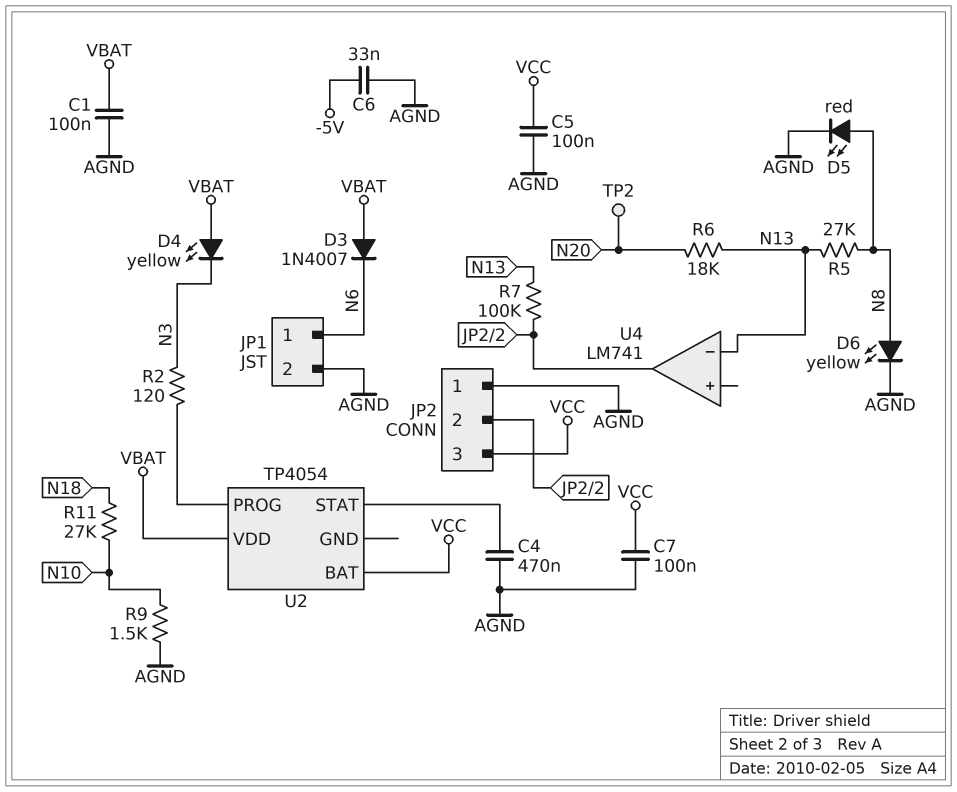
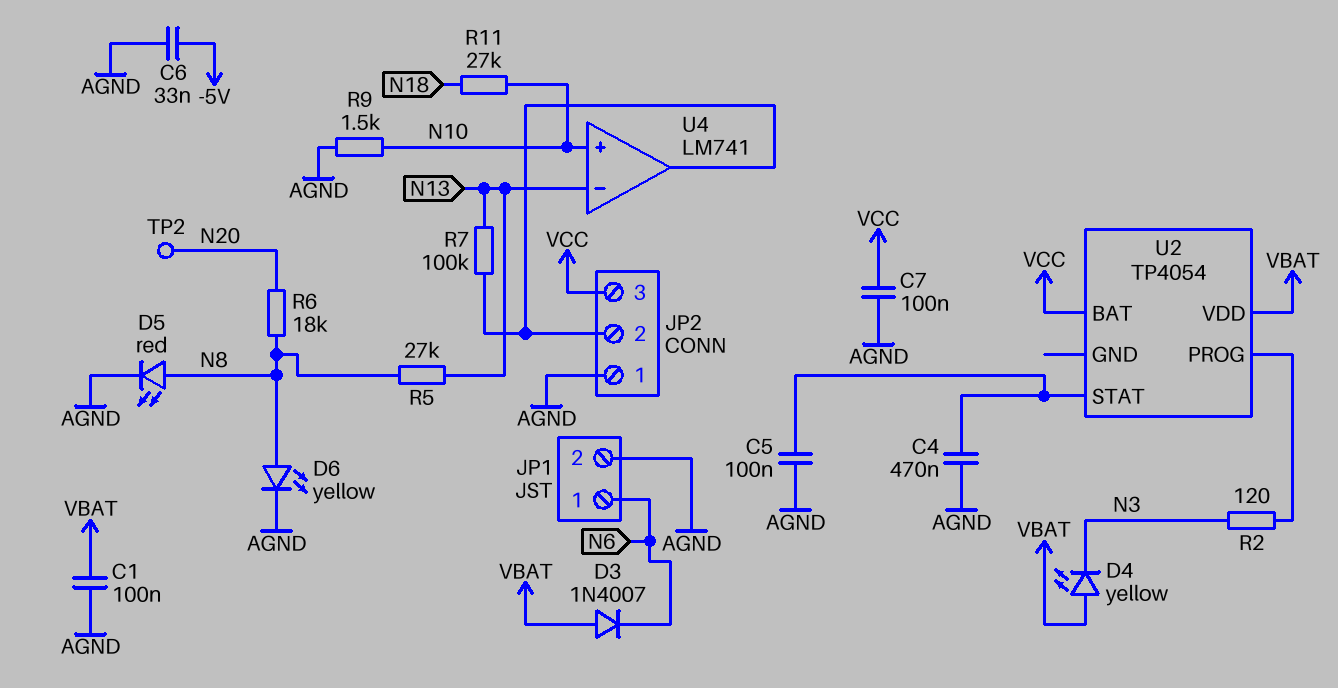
C5: 100nF (AGND, VCC) -> 100nF (AGND, U2/STAT)
R6: 18k (N13, N20) -> 18k (N8, N20)
U4 pin in+: none -> N10

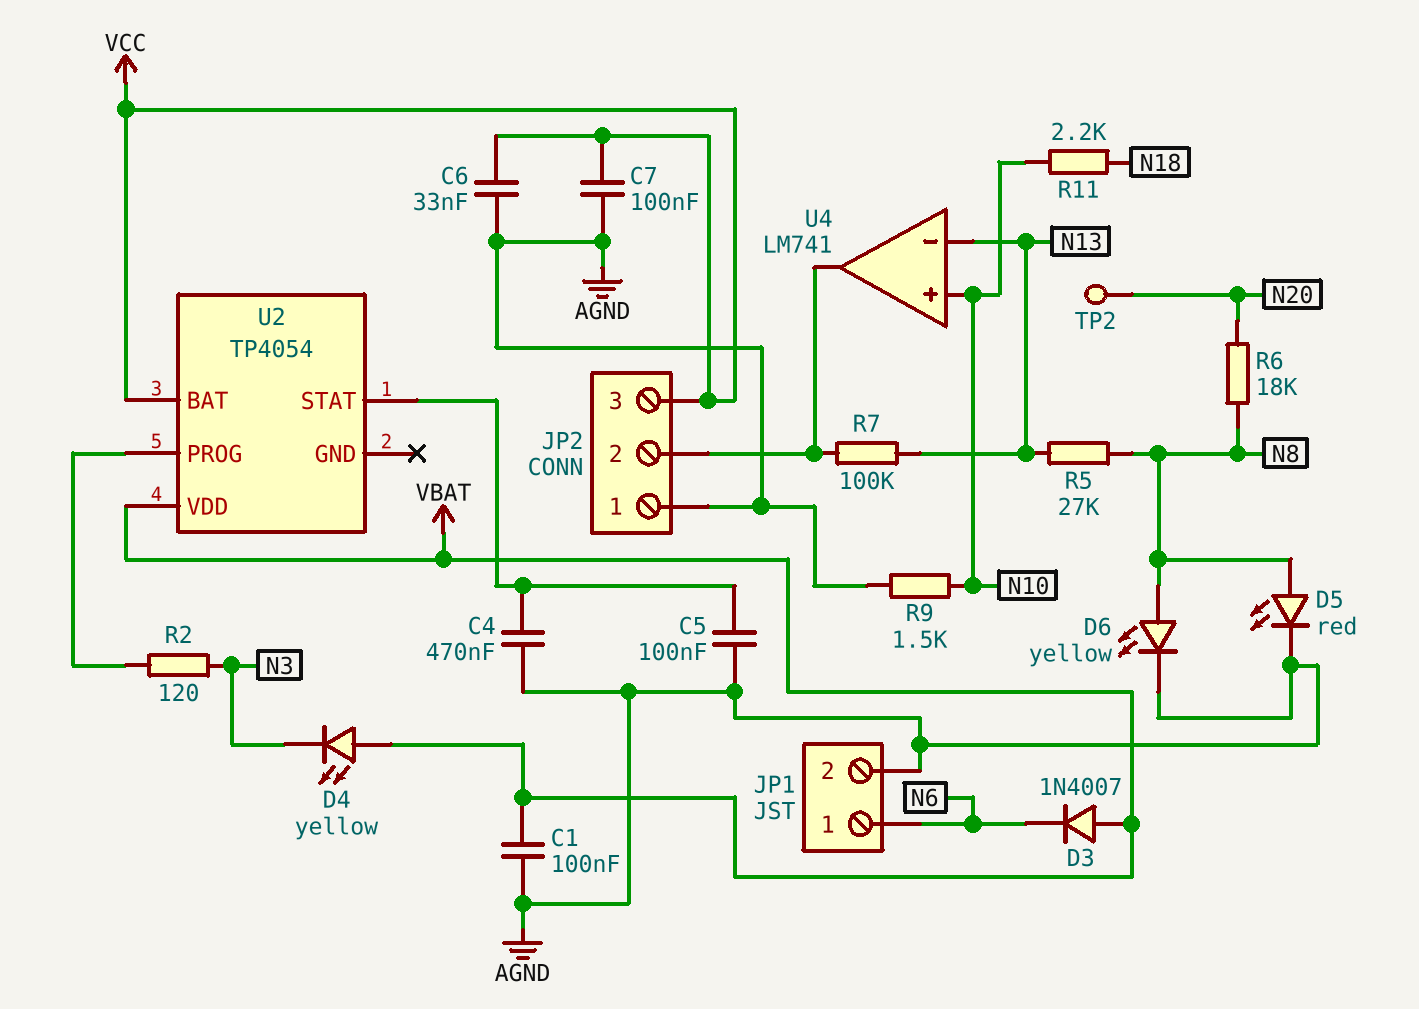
C6: 33nF (-5V, AGND) -> 33nF (AGND, VCC)
R11: 27k (N10, N18) -> 2.2k (N10, N18)

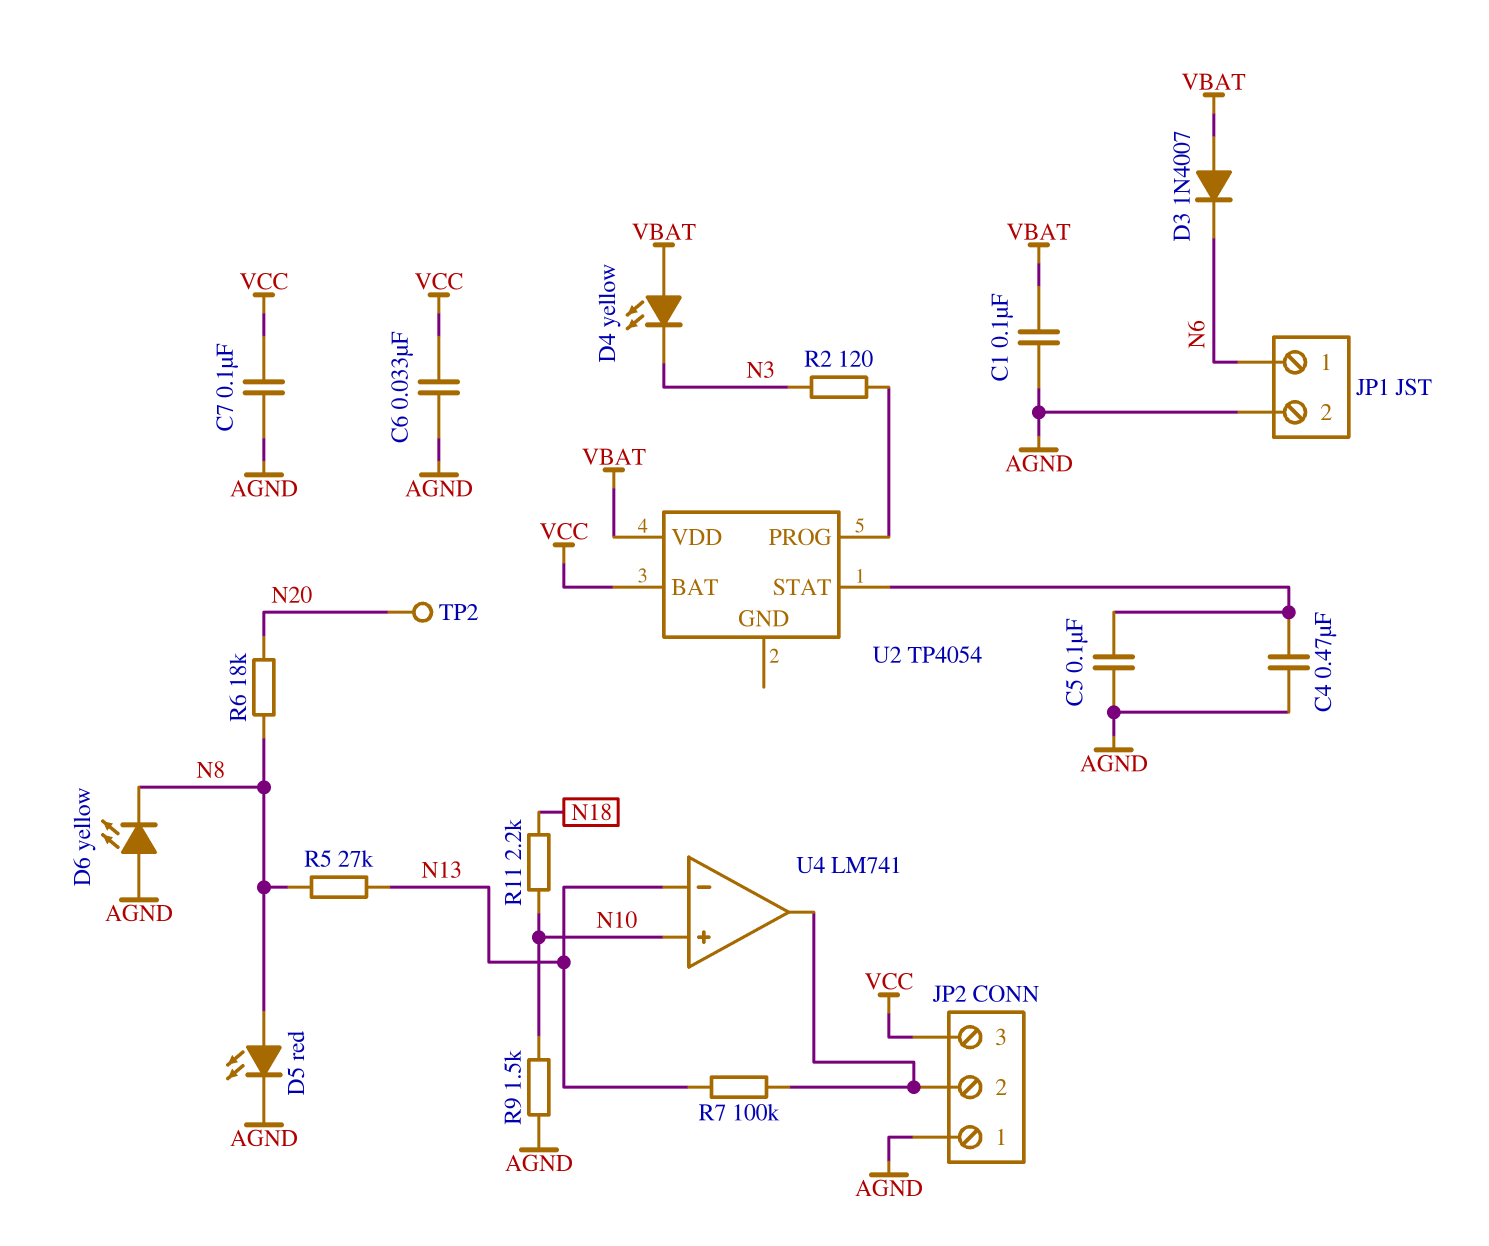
D6: LED yellow (A N8, K AGND) -> LED yellow (A AGND, K N8)

